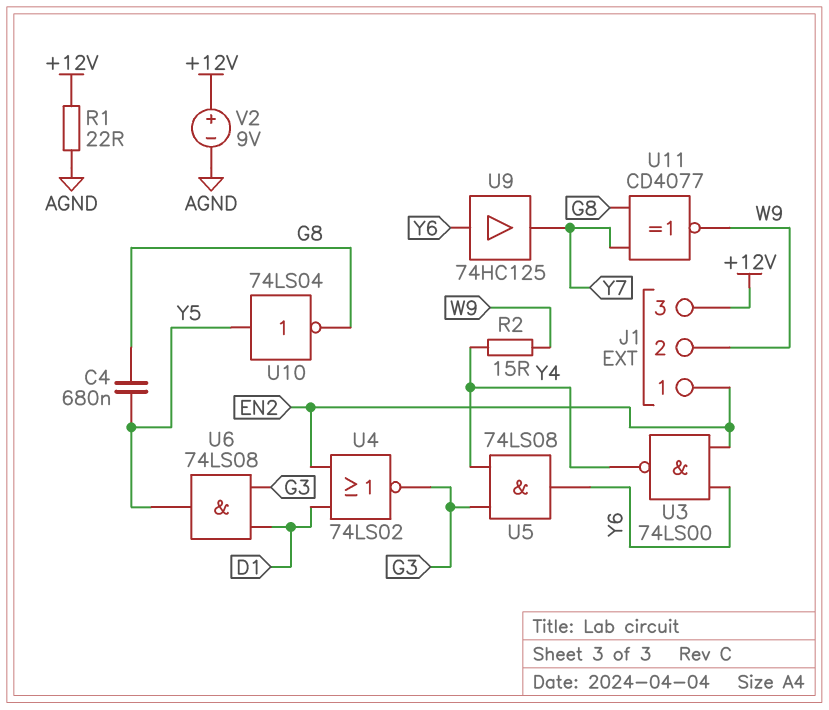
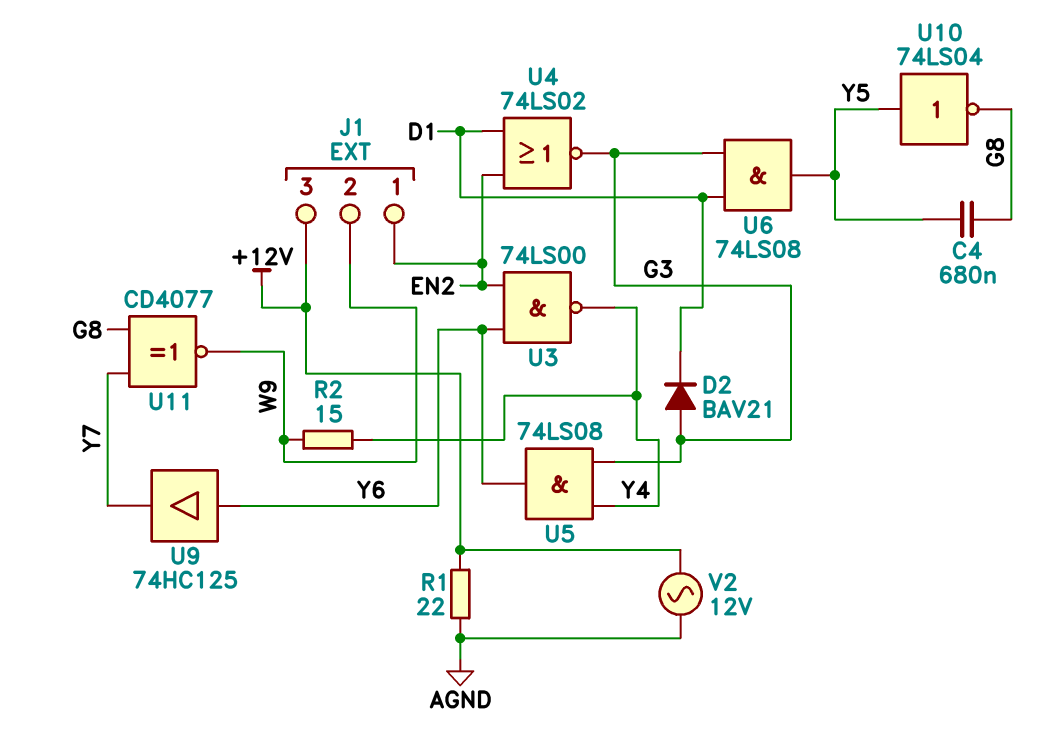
D2: none -> diode BAV21 (A G3, K D1)
V2: 9V (plus +12V, minus AGND) -> AC 12V (+12V, AGND)

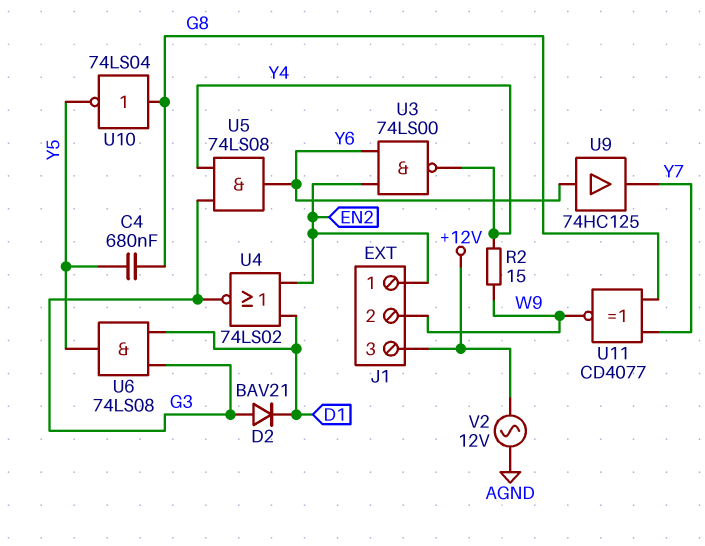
R1: 22 (+12V, AGND) -> none
U10: NOT 74LS04 (in Y5, out G8) -> NOT 74LS04 (in G8, out Y5)

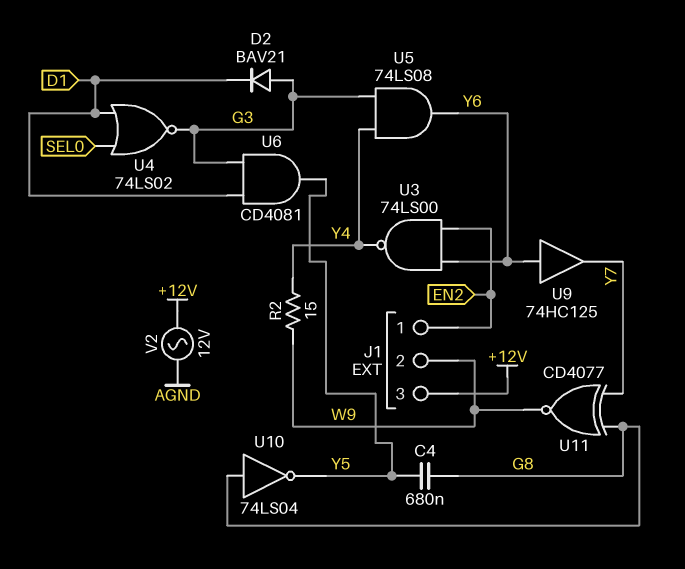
U4: NOR 74LS02 (in D1, in EN2, out G3) -> NOR 74LS02 (in D1, in SEL0, out G3)
U6: AND 74LS08 (in D1, in G3, out Y5) -> AND CD4081 (in D1, in G3, out Y5)

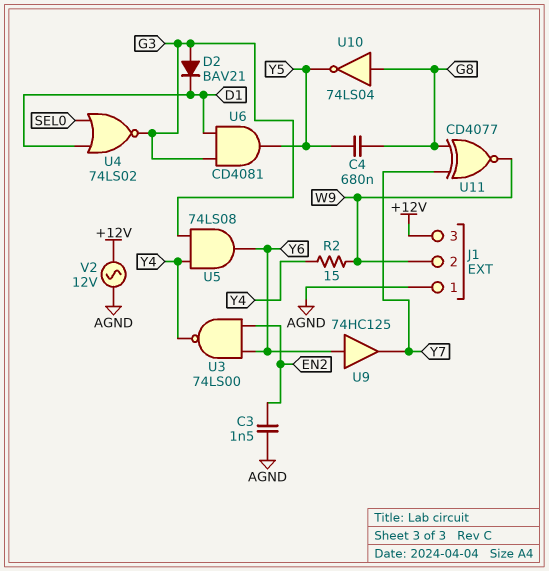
C3: none -> 1.5nF (AGND, EN2)
J1 pin 1: EN2 -> AGND

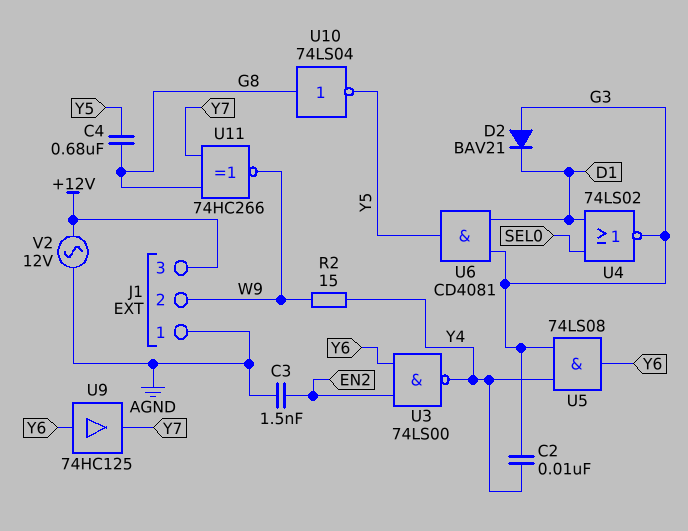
C2: none -> 10nF (G3, Y4)
U11: XNOR CD4077 (in G8, in Y7, out W9) -> XNOR 74HC266 (in G8, in Y7, out W9)

